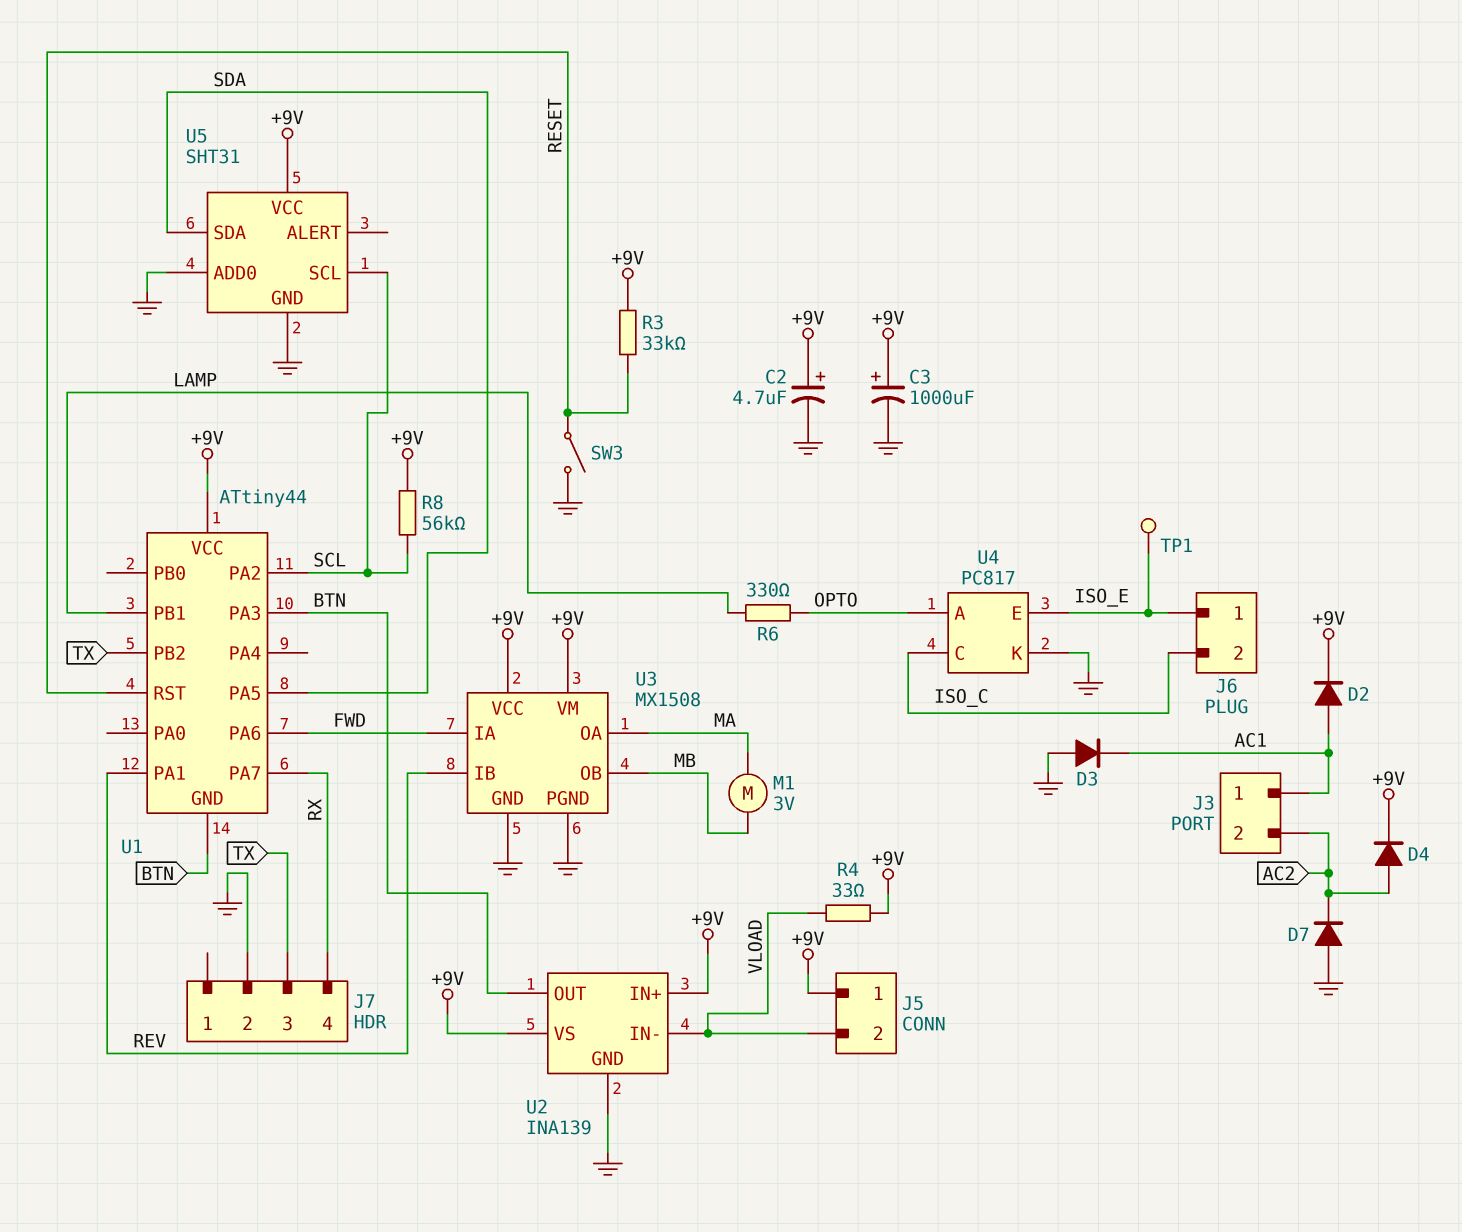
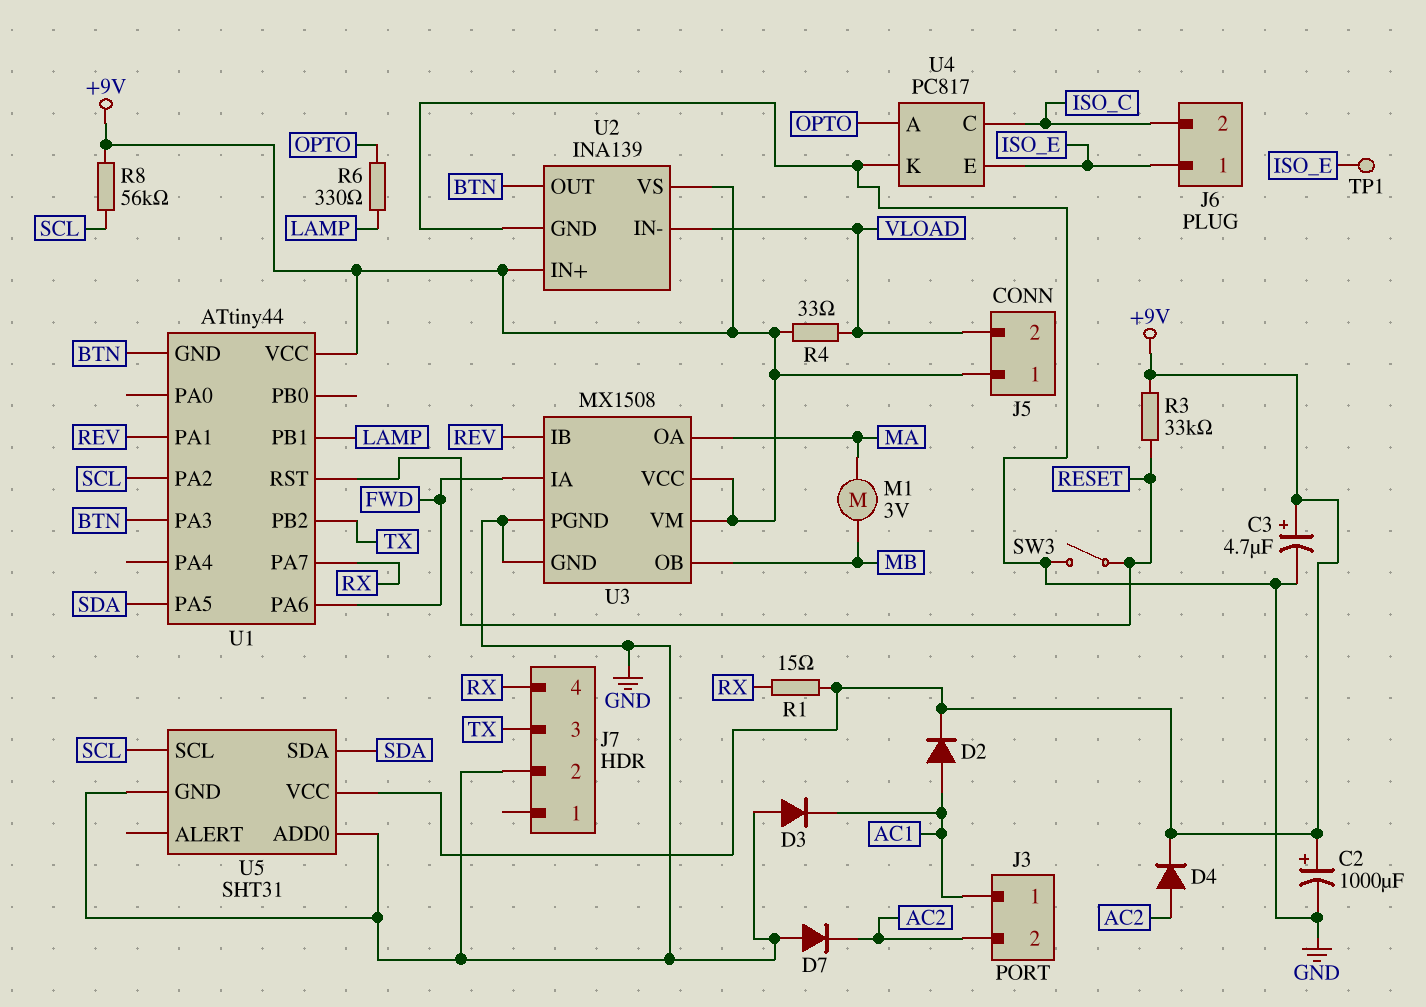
C2: 4.7uF (plus +9V, minus GND) -> 1000uF (plus +9V, minus GND)
C3: 1000uF (plus +9V, minus GND) -> 4.7uF (plus +9V, minus GND)
R1: none -> 15 (+9V, RX)

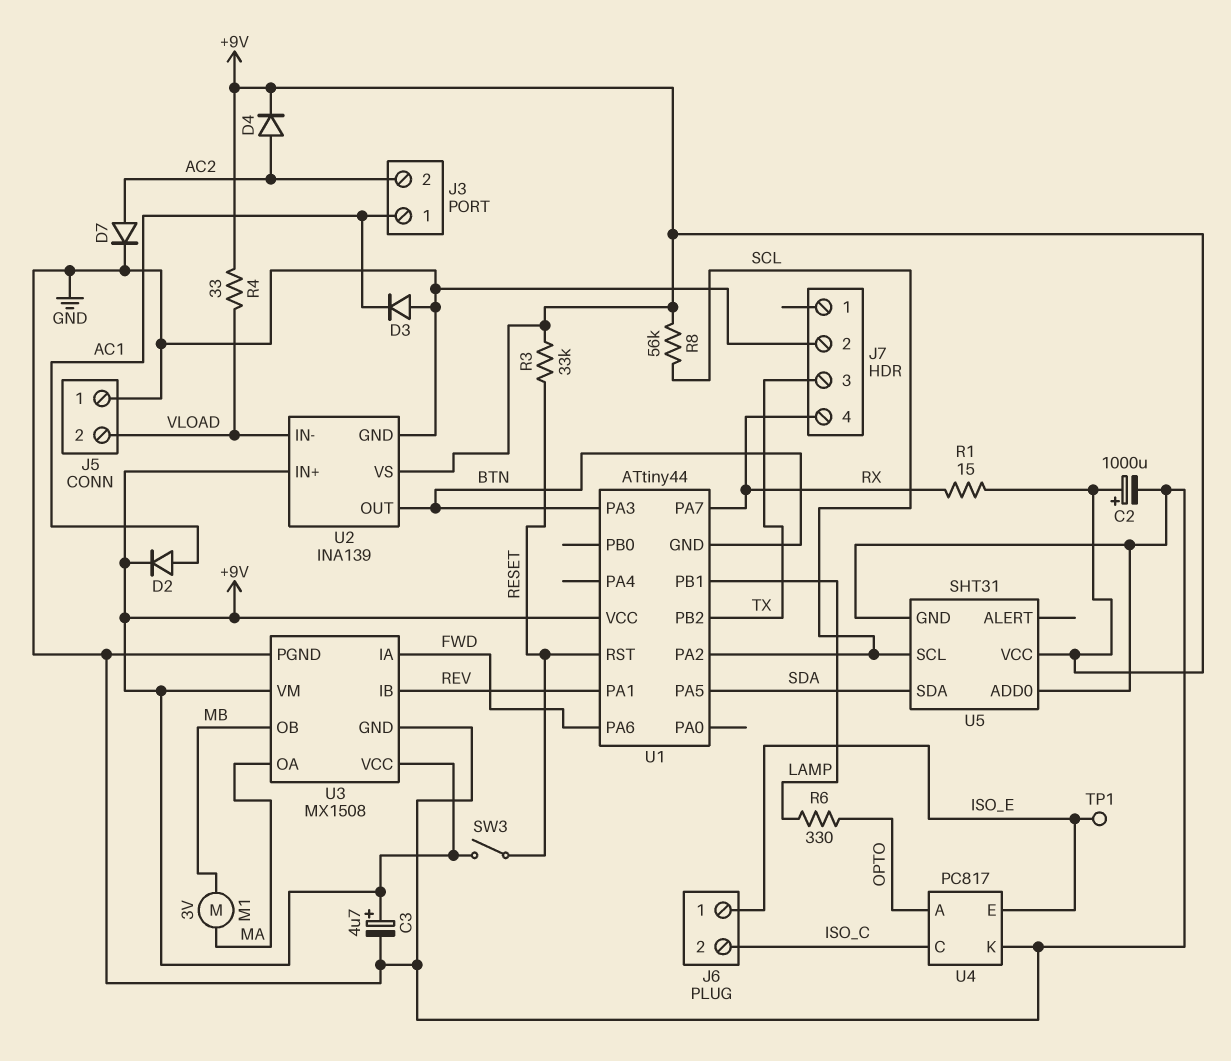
D7: diode (A GND, K AC2) -> diode (A AC2, K GND)
J5 pin 1: +9V -> GND
SW3: switch (GND, RESET) -> switch (+9V, RESET)

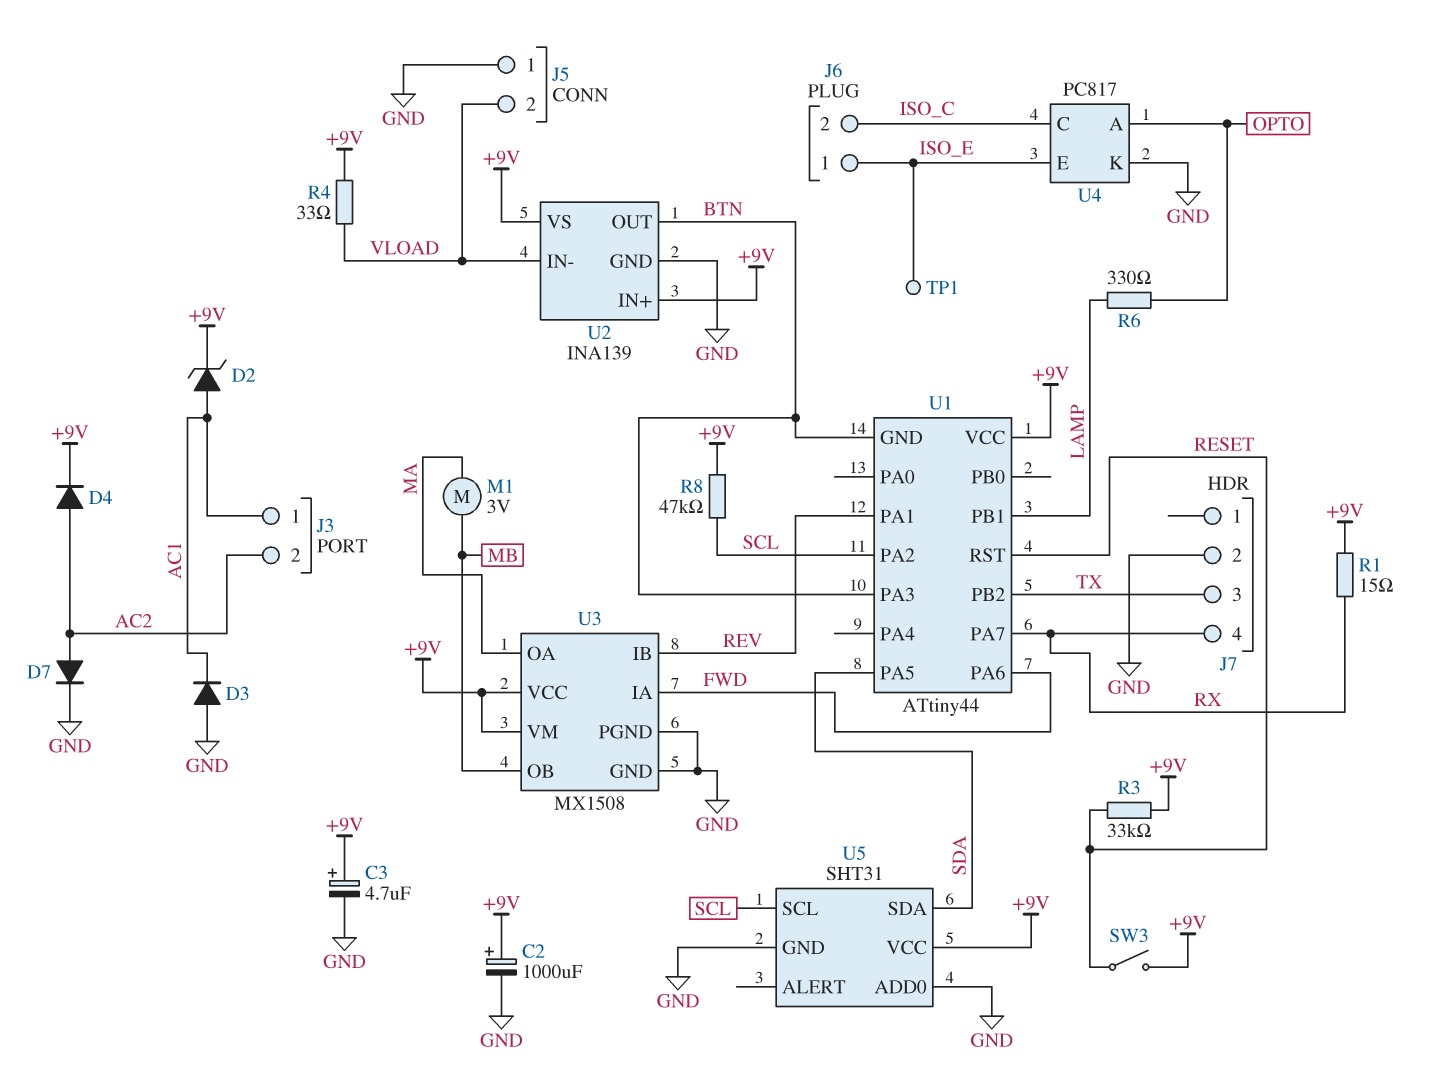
D2: diode (A AC1, K +9V) -> zener (A AC1, K +9V)
R8: 56k (+9V, SCL) -> 47k (+9V, SCL)

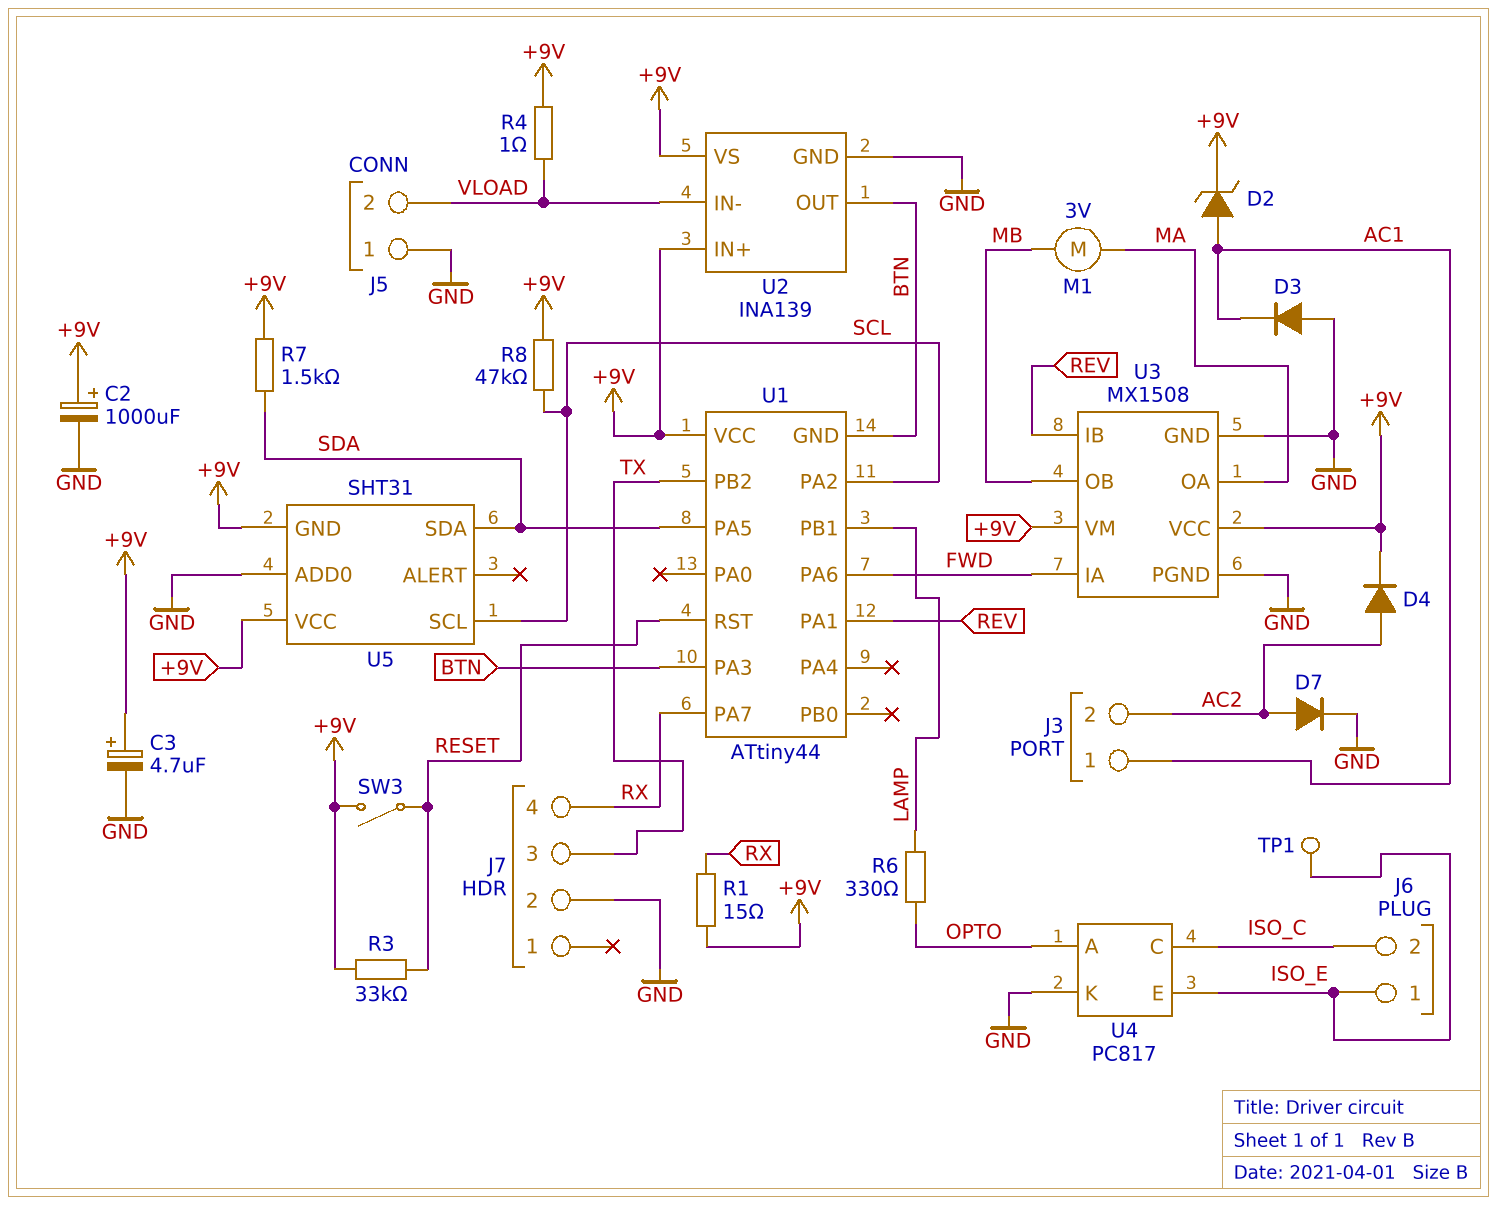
R4: 33 (+9V, VLOAD) -> 1 (+9V, VLOAD)
R7: none -> 1.5k (+9V, SDA)
U5 pin GND: GND -> +9V

